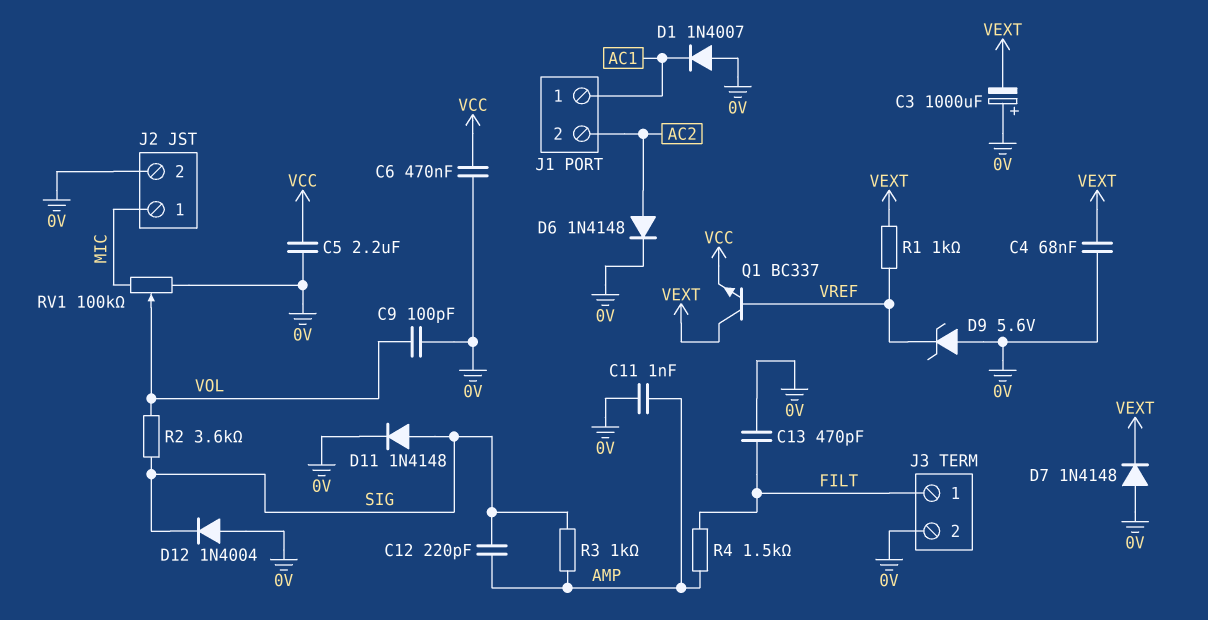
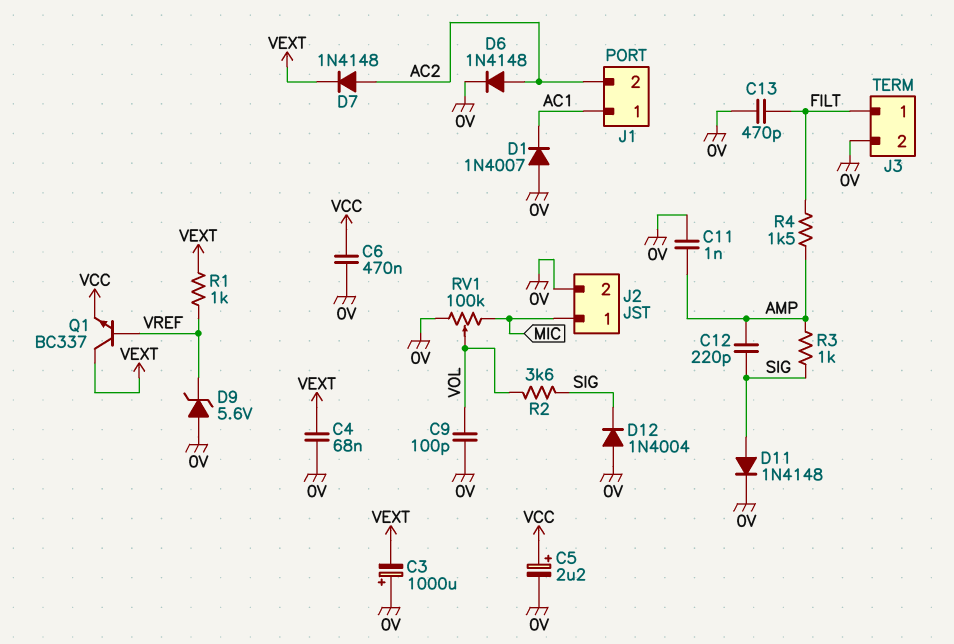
C5: 2.2uF (0V, VCC) -> 2.2uF (plus VCC, minus 0V)
D7: diode 1N4148 (A 0V, K VEXT) -> diode 1N4148 (A AC2, K VEXT)

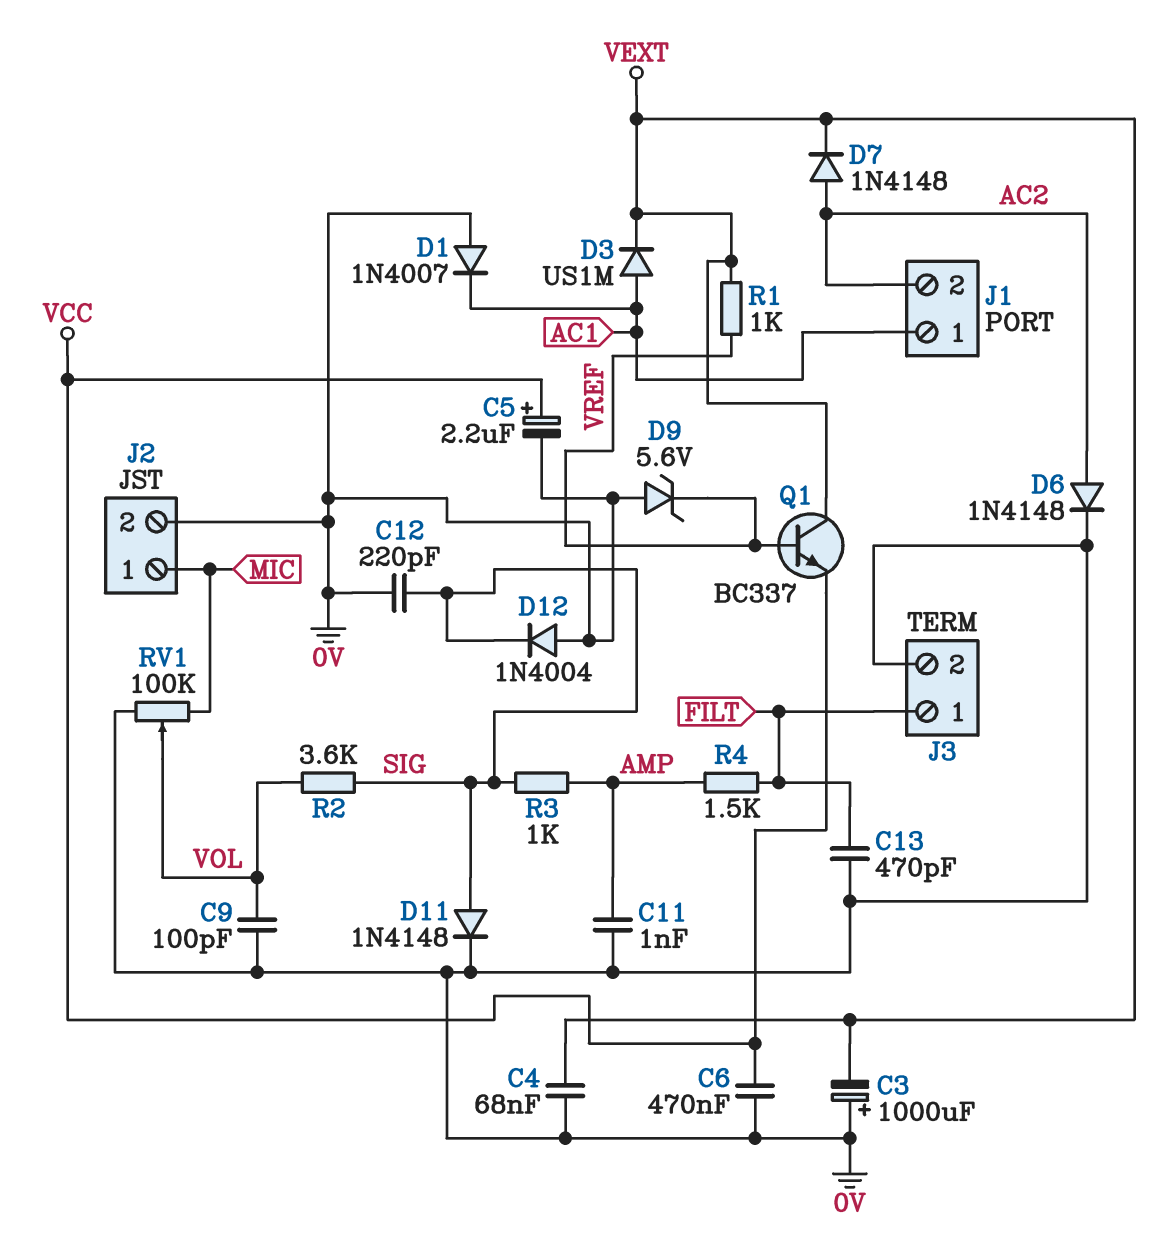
C12: 220pF (AMP, SIG) -> 220pF (0V, SIG)
D3: none -> diode US1M (A AC1, K VEXT)

